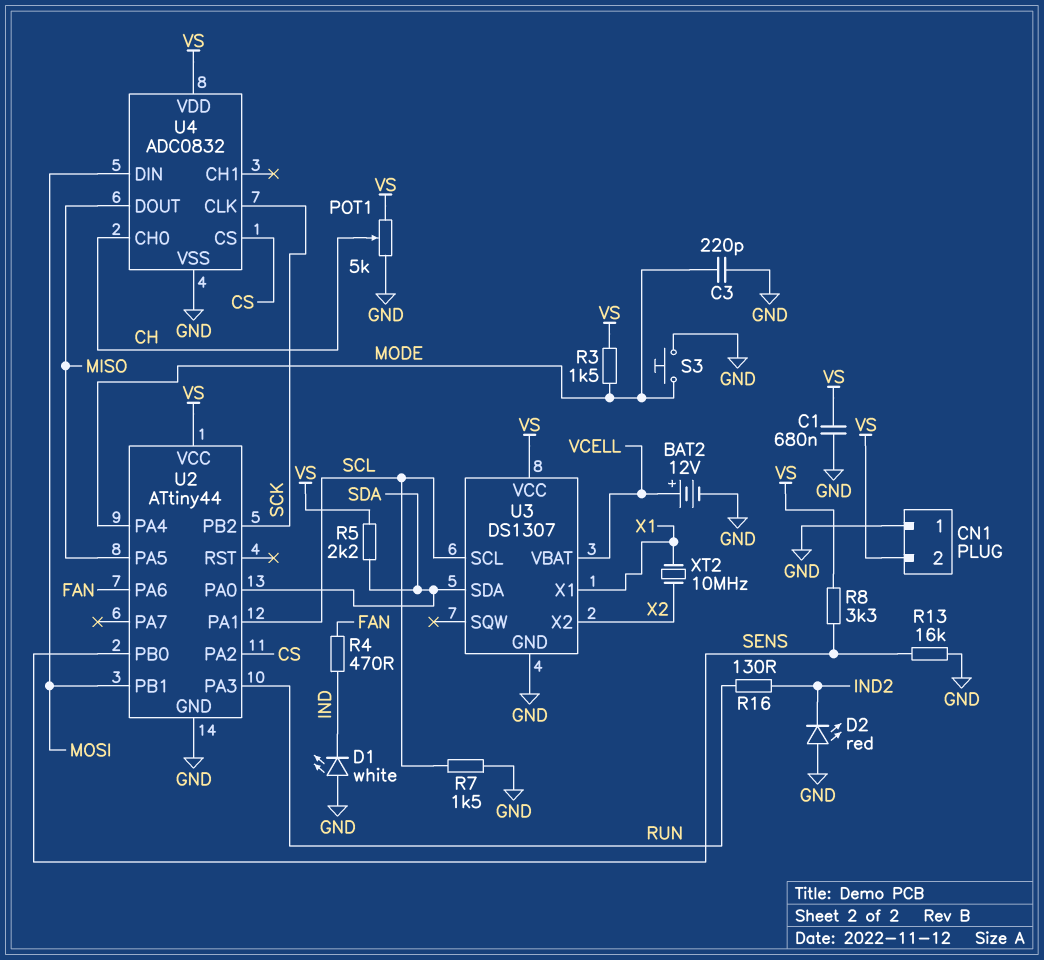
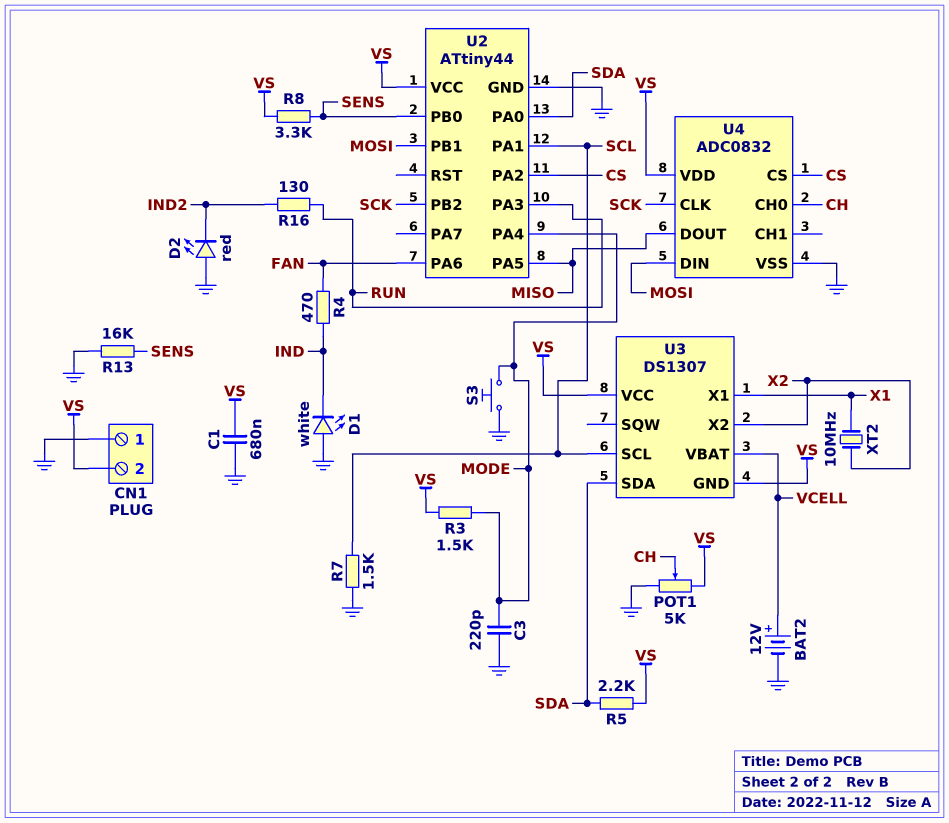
U3 pin GND: GND -> VS

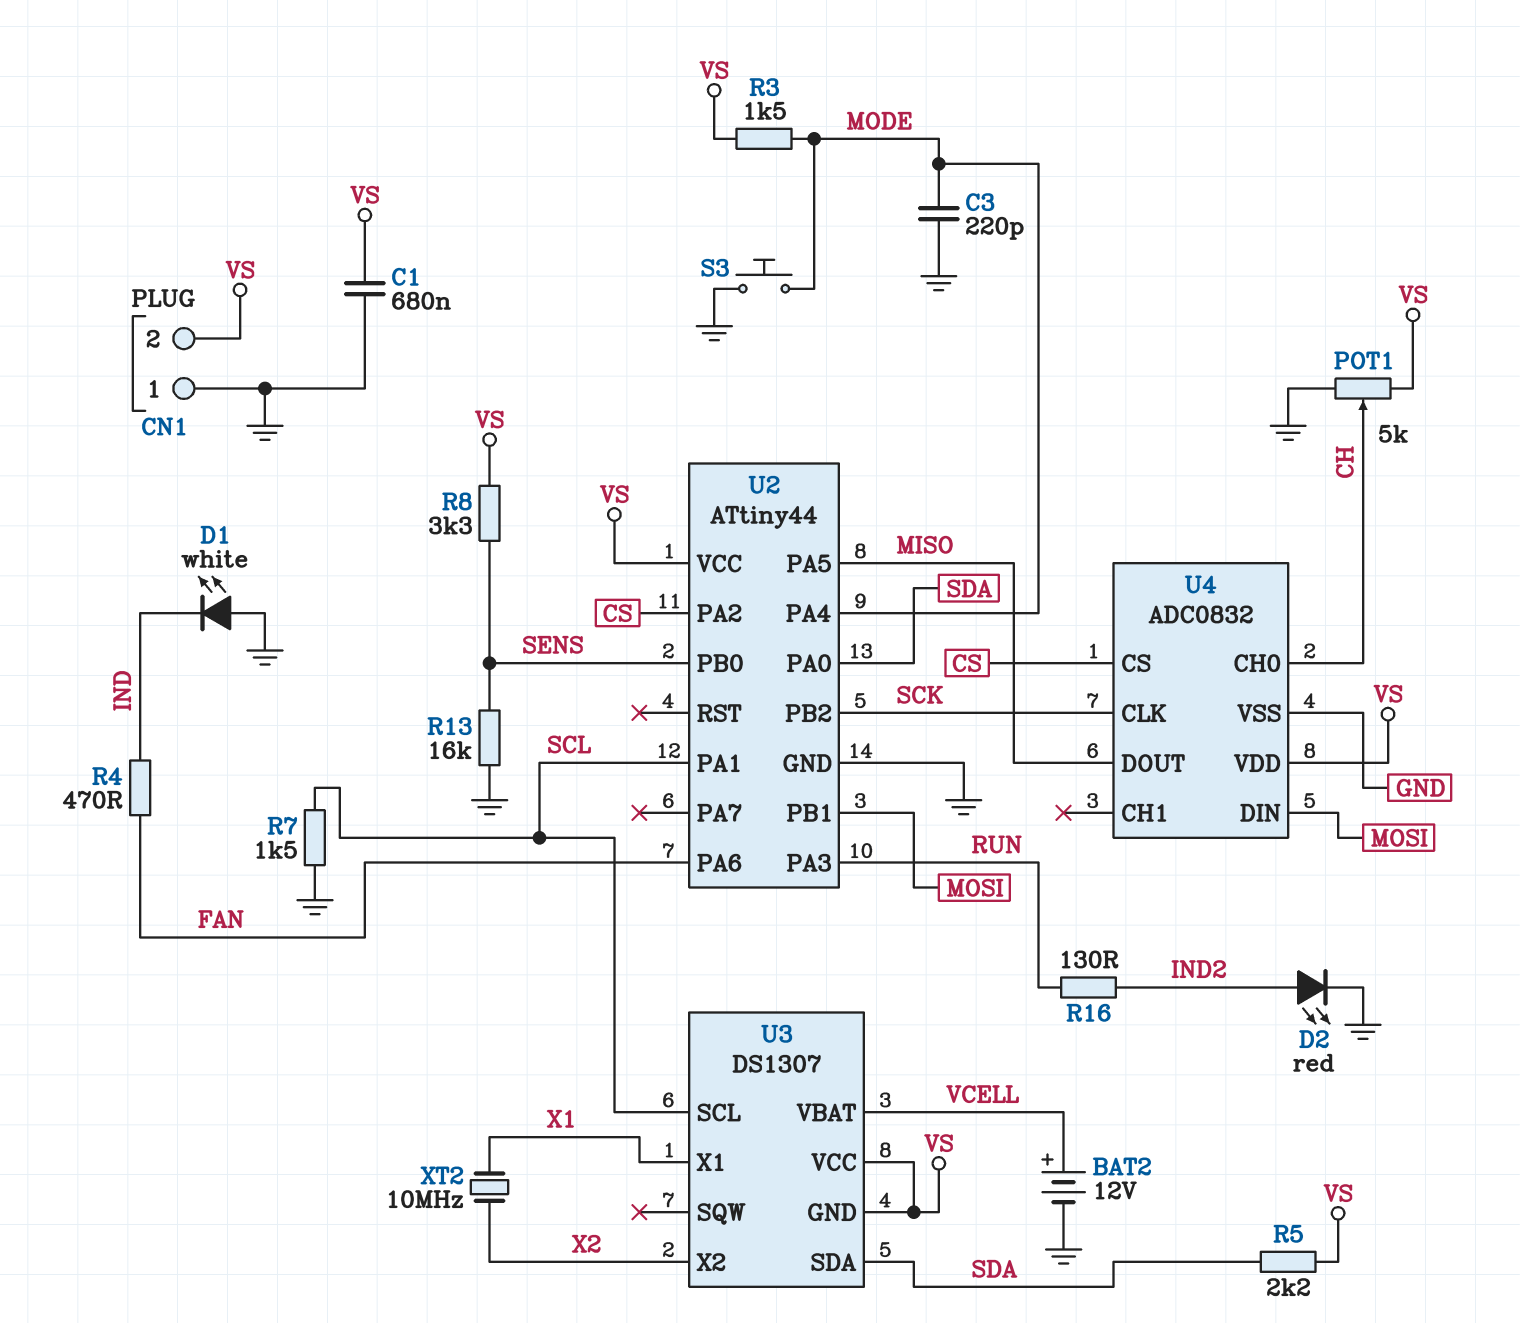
D2: LED red (A GND, K IND2) -> LED red (A IND2, K GND)

